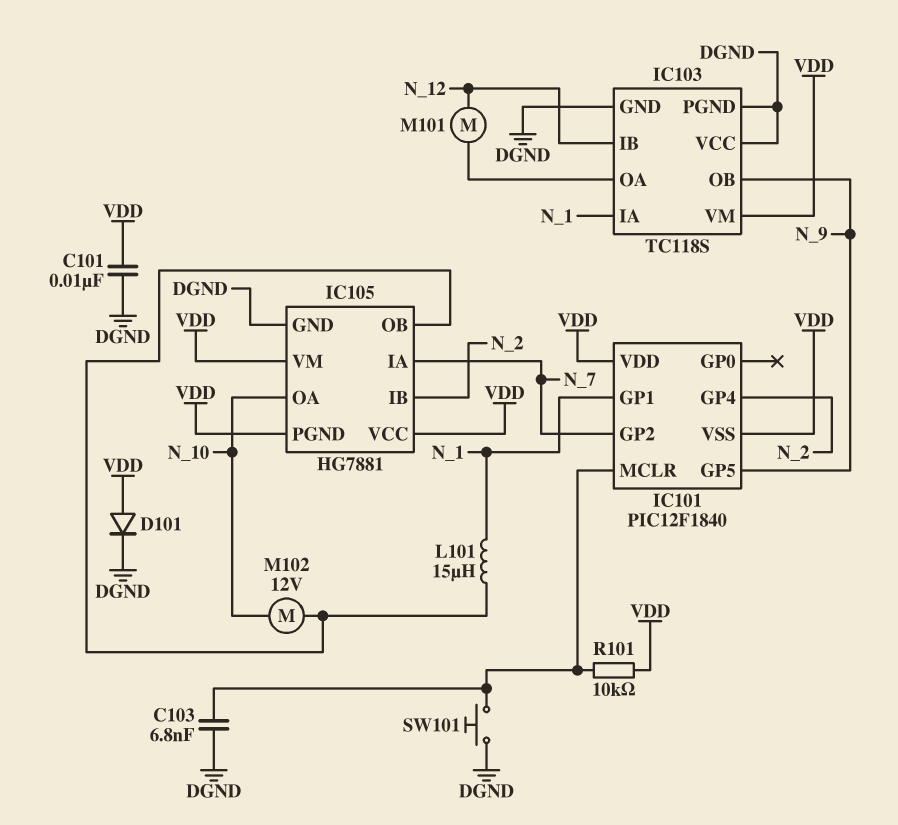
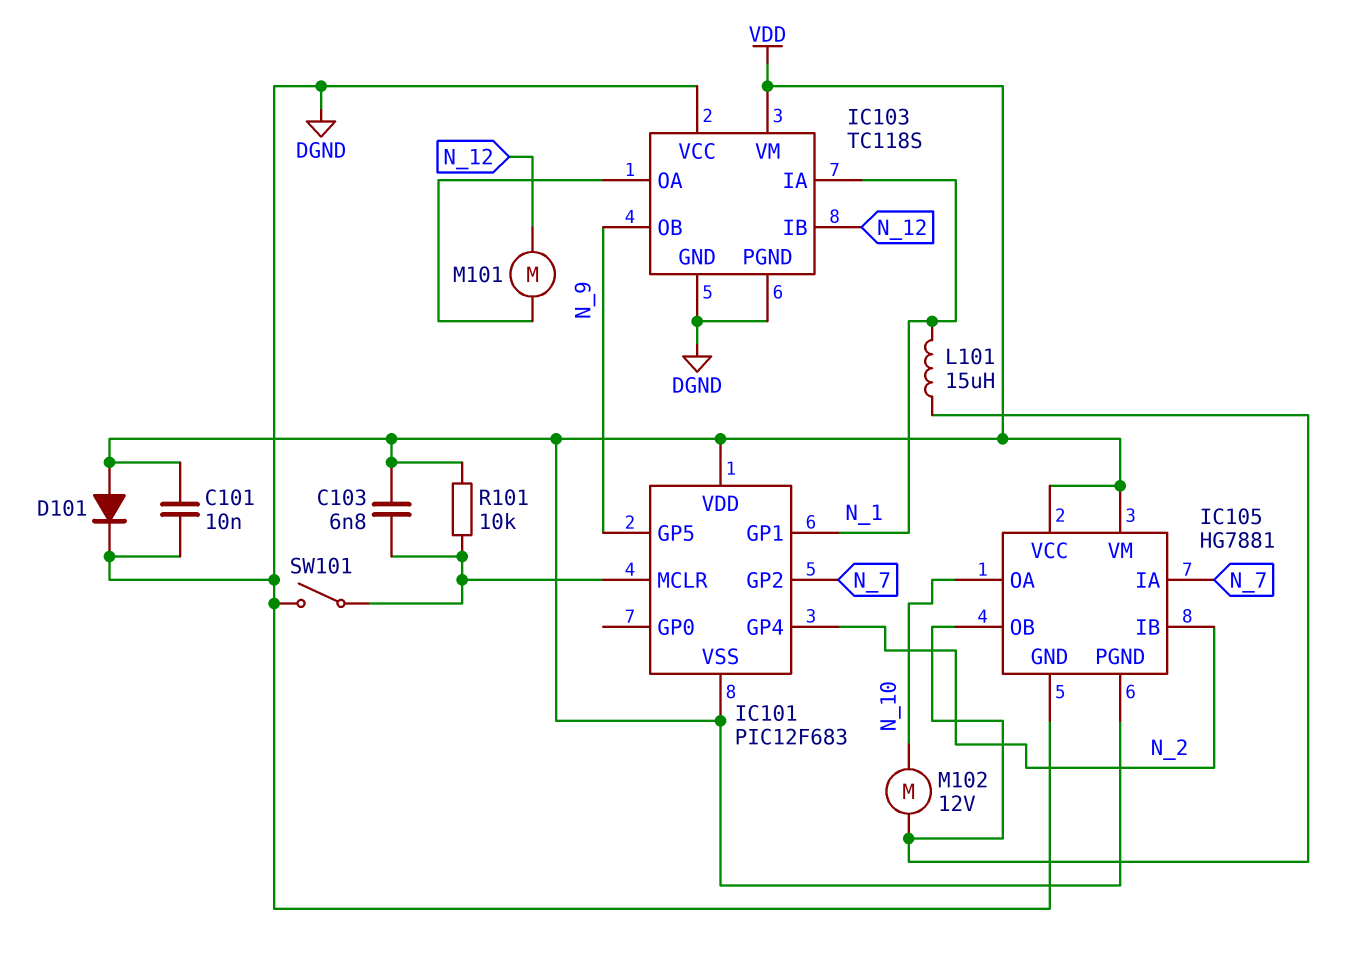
C103: 6.8nF (DGND, IC101/MCLR) -> 6.8nF (IC101/MCLR, VDD)
IC101: PIC12F1840 -> PIC12F683
SW101: button (DGND, IC101/MCLR) -> switch (DGND, IC101/MCLR)

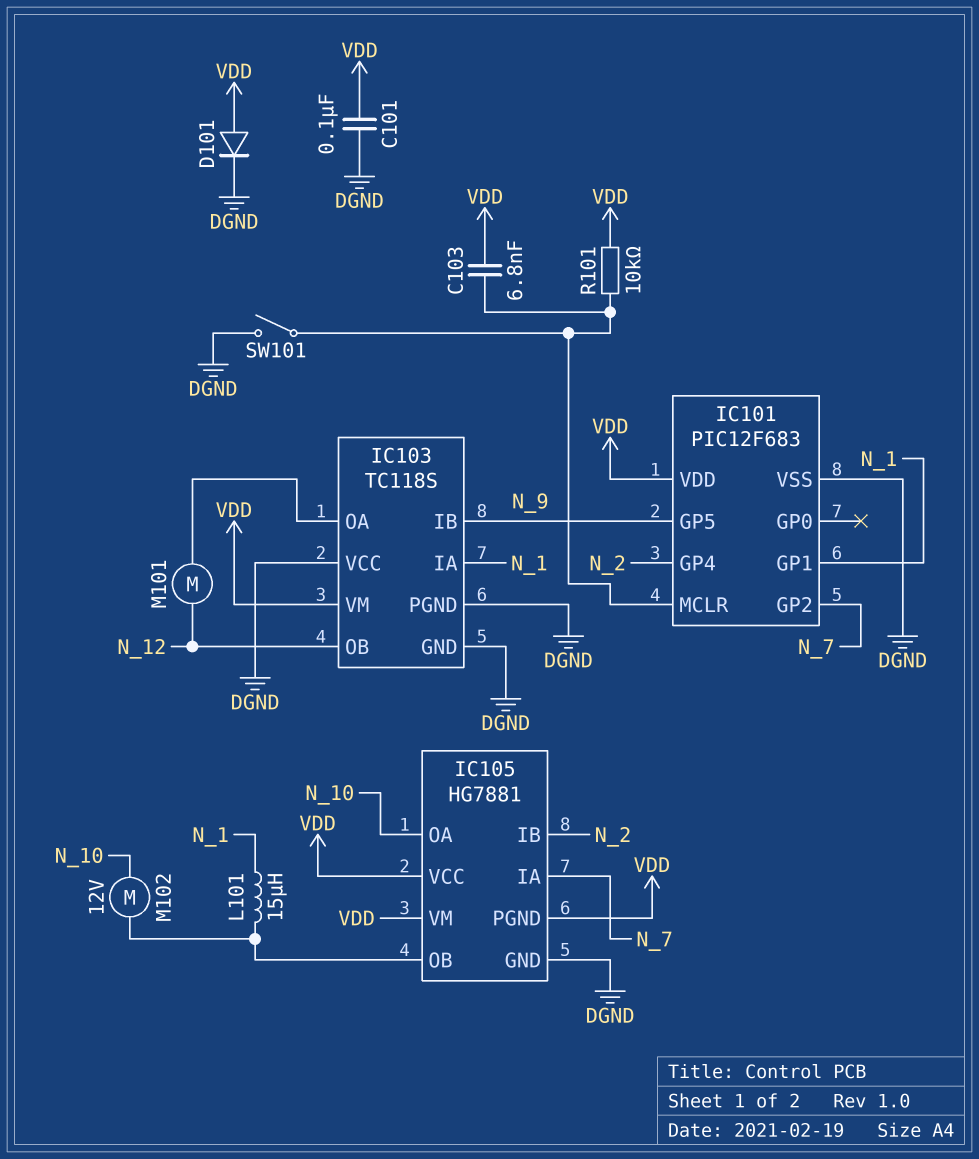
C101: 10nF (DGND, VDD) -> 100nF (DGND, VDD)
IC101 pin VSS: VDD -> DGND
IC103 pin IB: N_12 -> N_9
IC103 pin OB: N_9 -> N_12

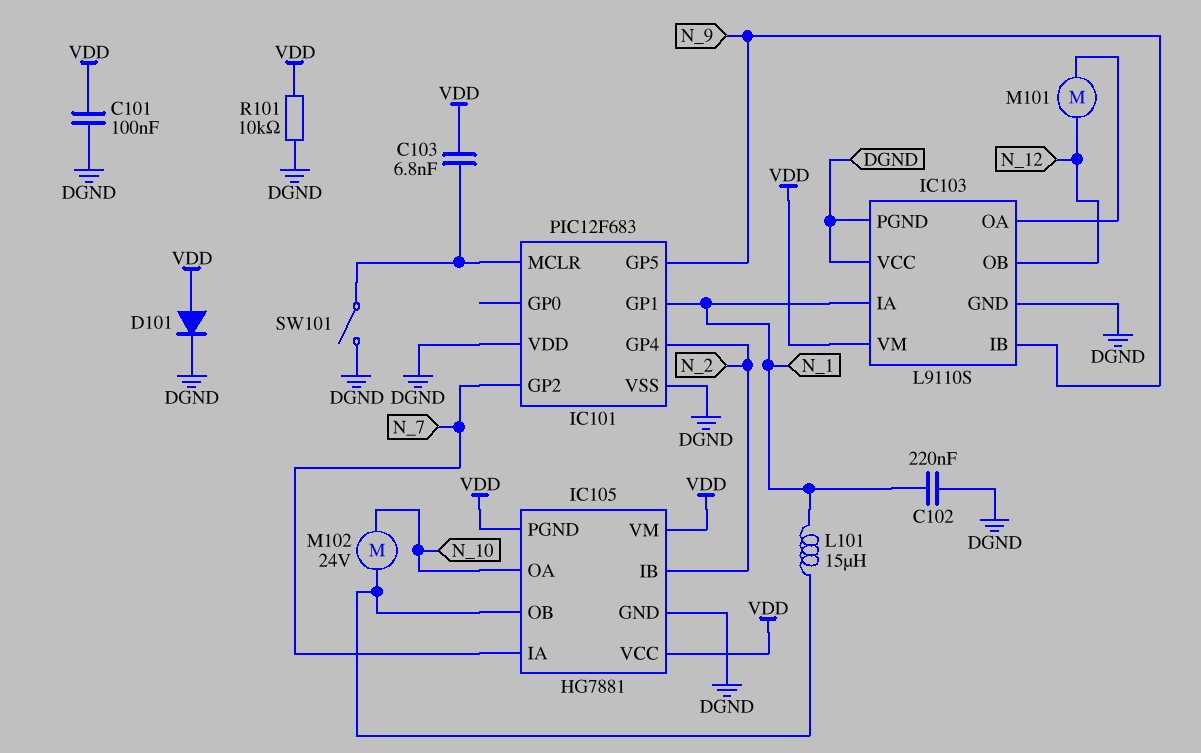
C102: none -> 220nF (DGND, N_1)
IC101 pin VDD: VDD -> DGND
IC103: TC118S -> L9110S
M102: motor 12V (IC105/OB, N_10) -> motor 24V (IC105/OB, N_10)
R101: 10k (IC101/MCLR, VDD) -> 10k (DGND, VDD)

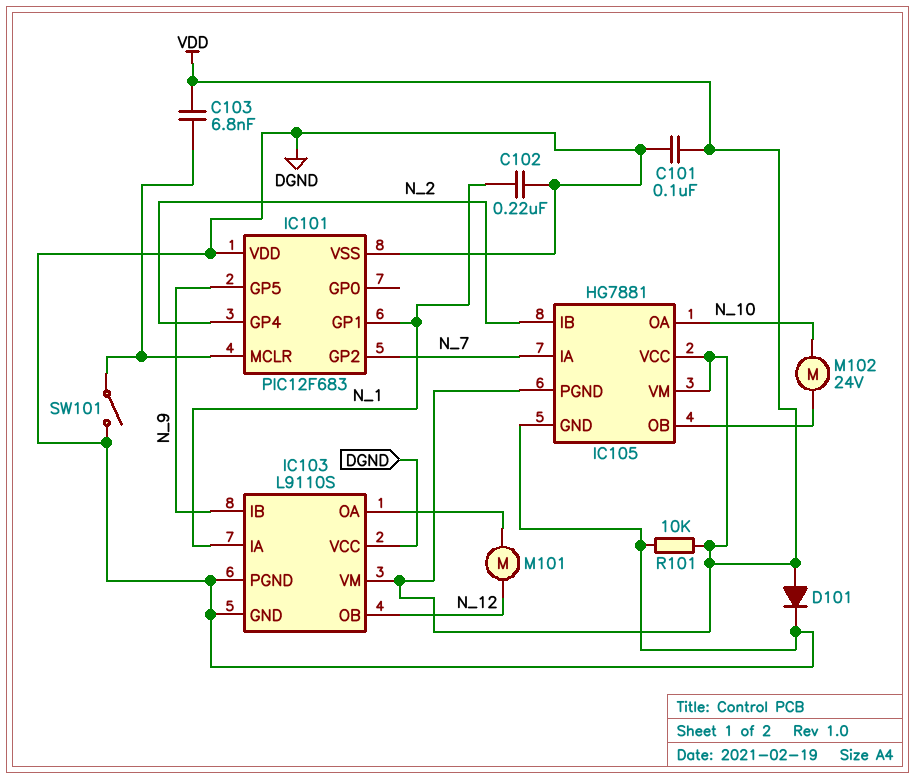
L101: 15uH (IC105/OB, N_1) -> none

